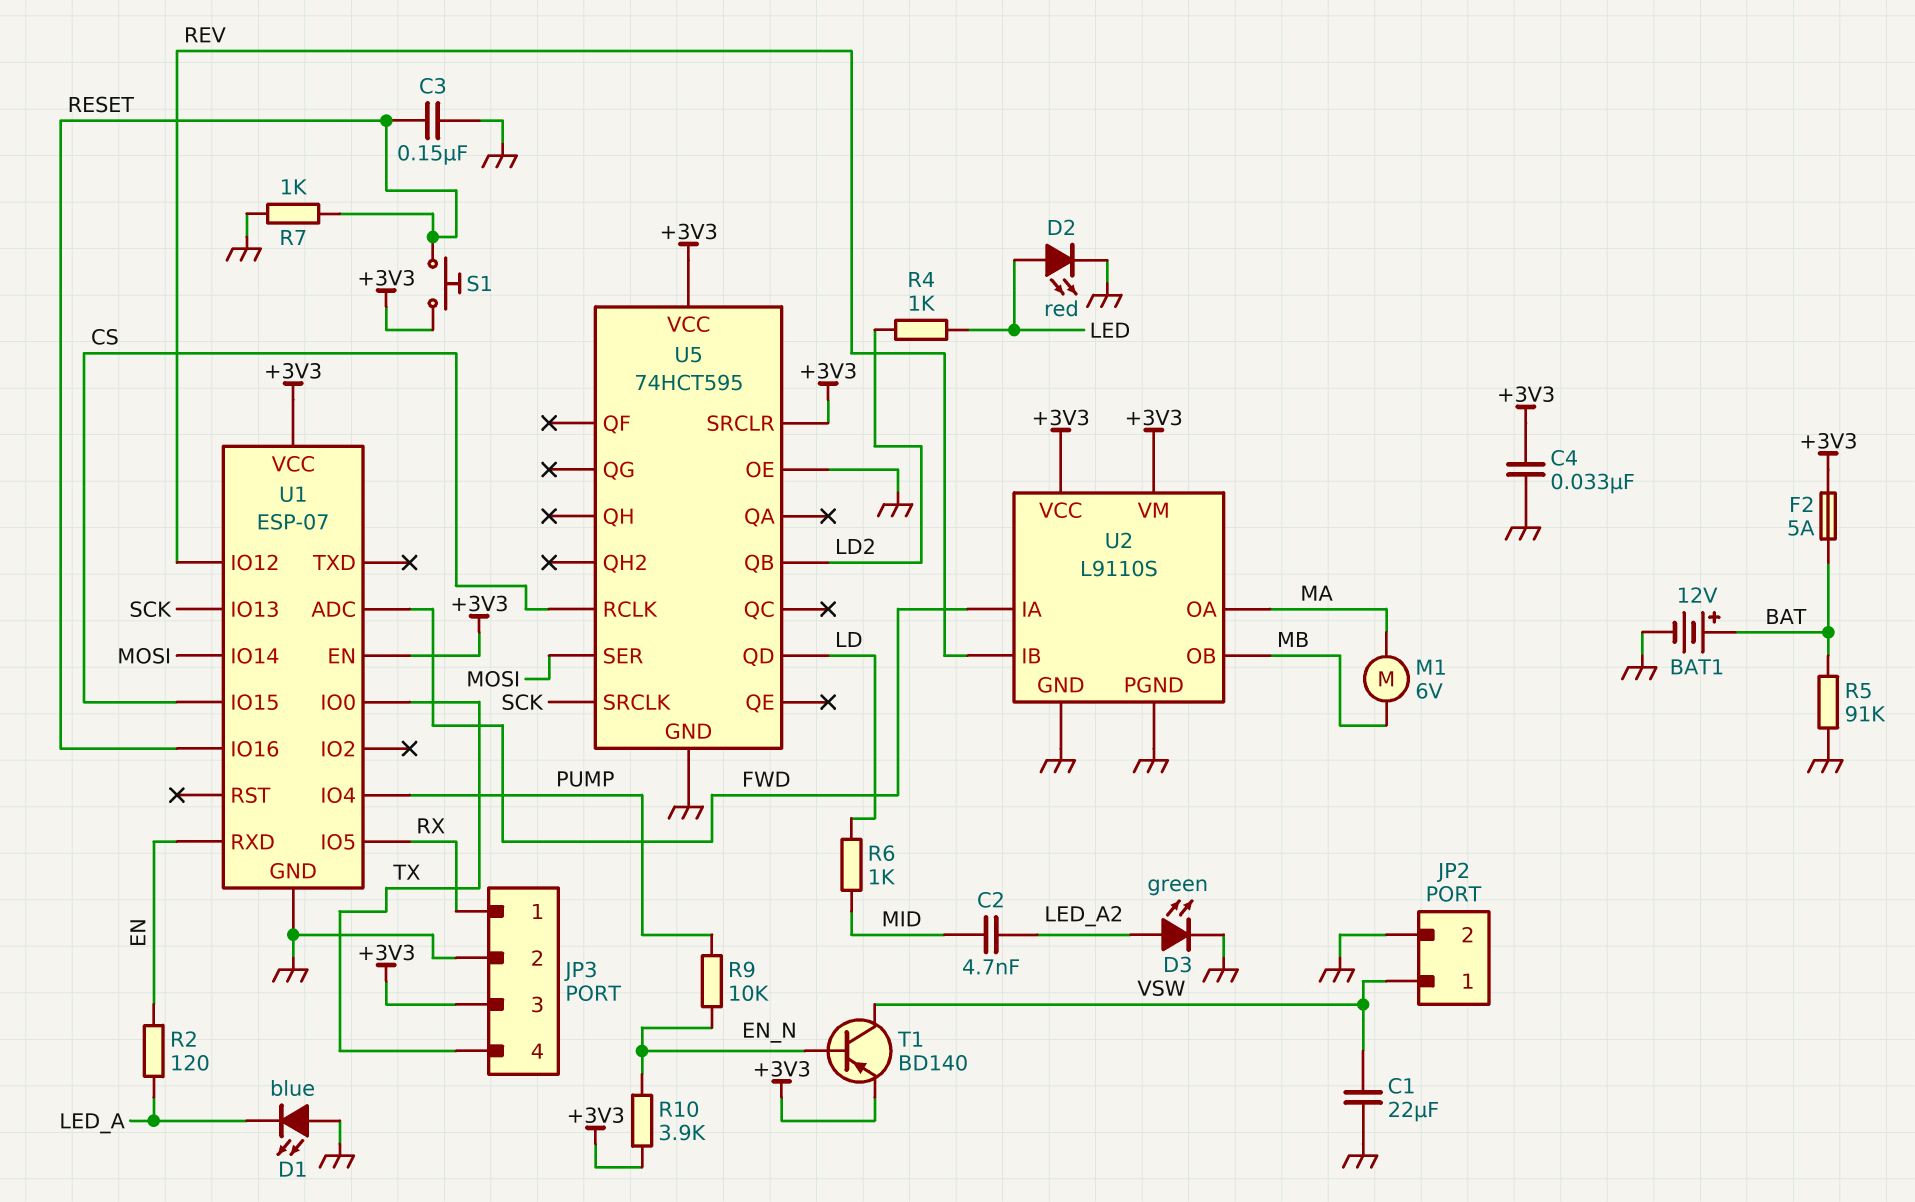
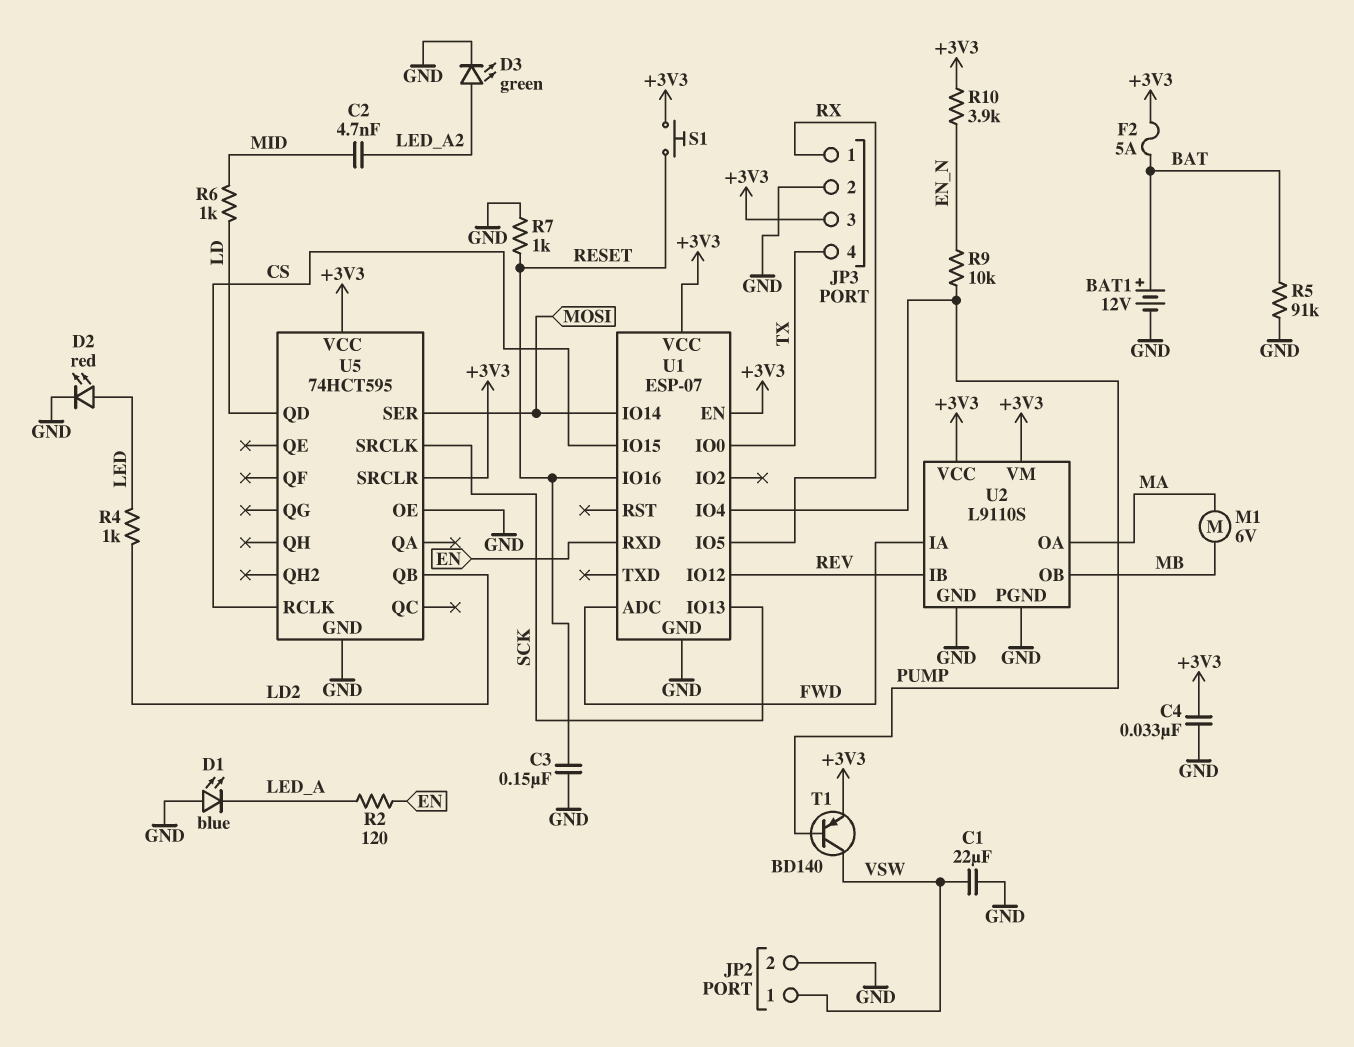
T1: PNP BD140 (B EN_N, C VSW, E +3V3) -> PNP BD140 (B PUMP, C VSW, E +3V3)

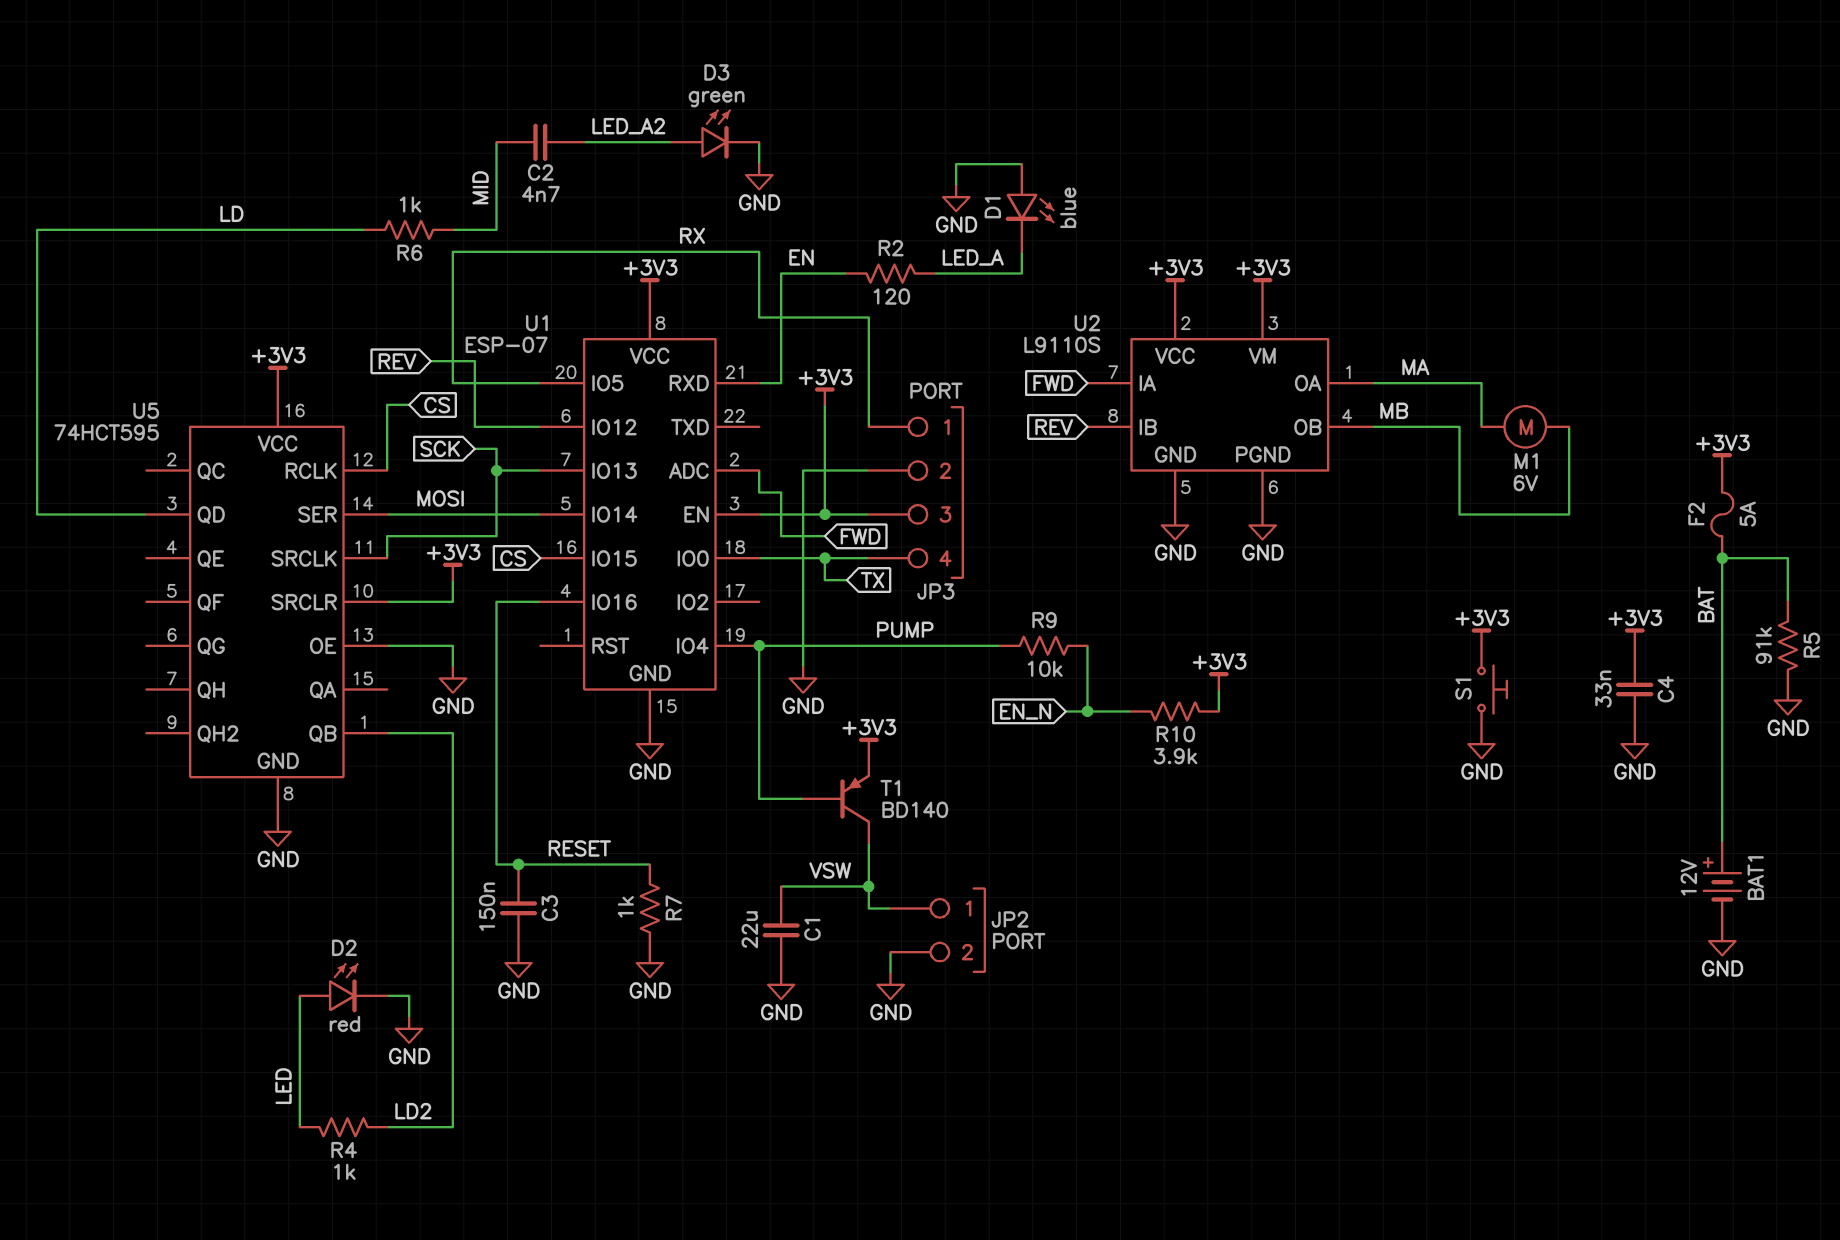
S1: button (+3V3, RESET) -> button (+3V3, GND)

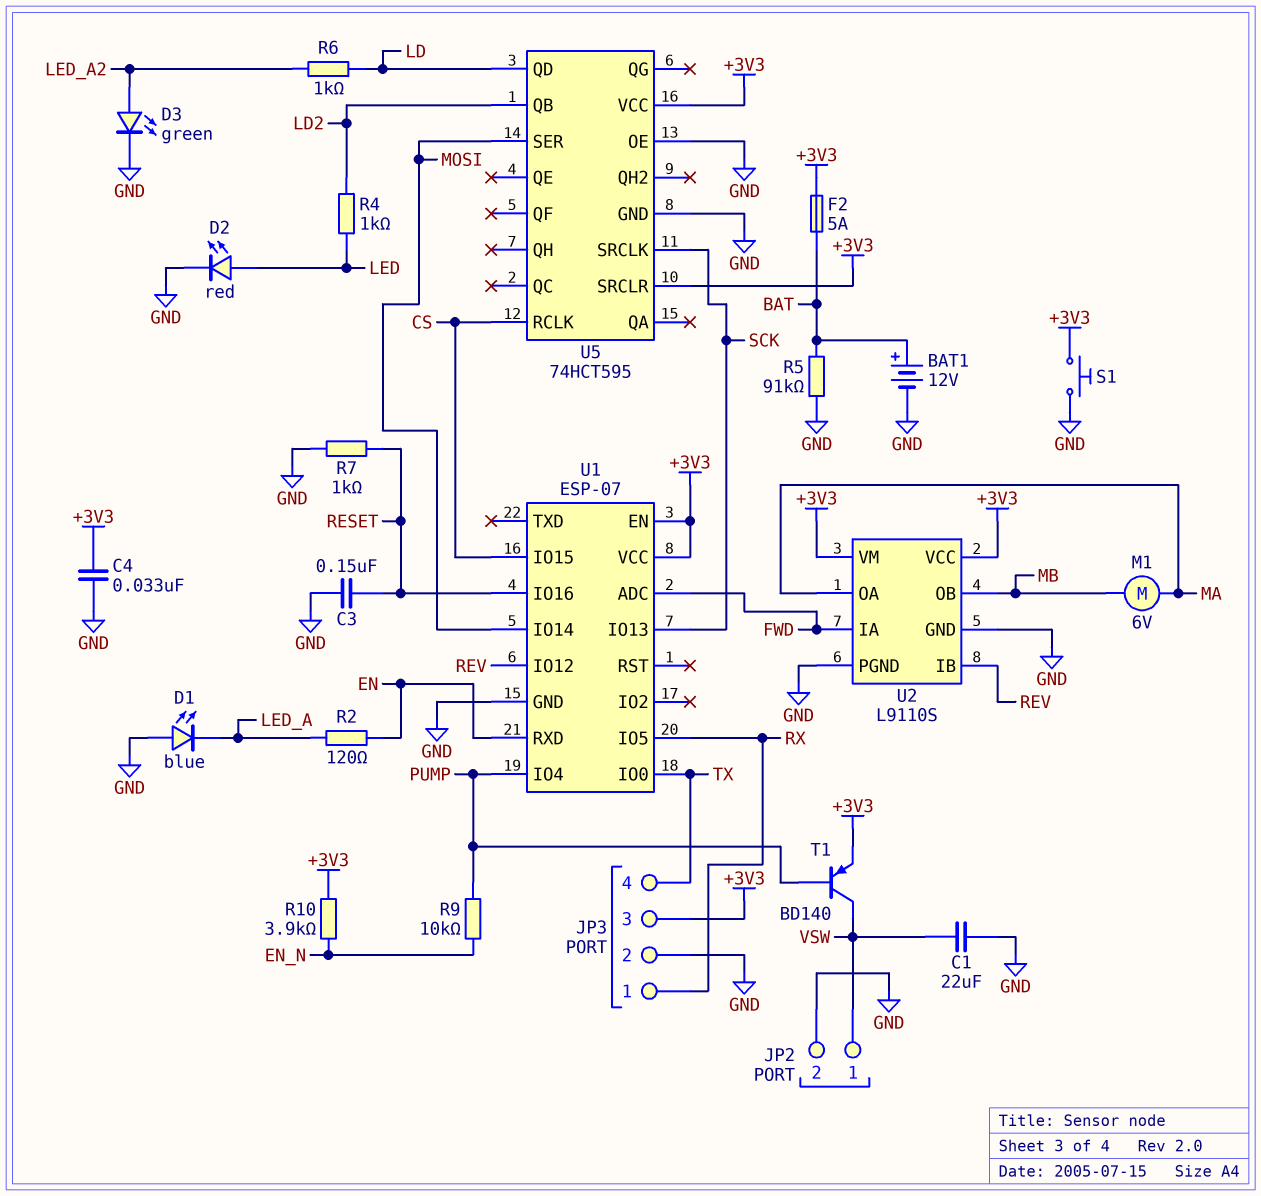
C2: 4.7nF (LED_A2, MID) -> none
R6: 1k (LD, MID) -> 1k (LD, LED_A2)

